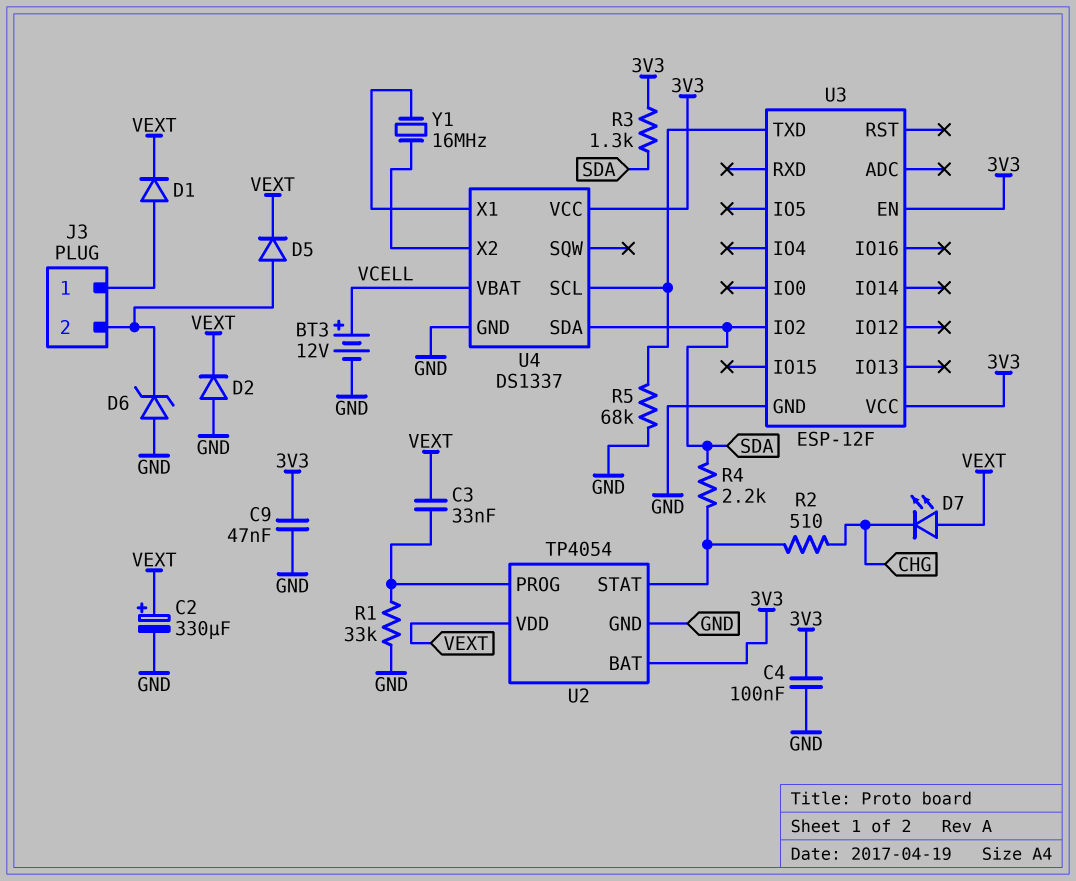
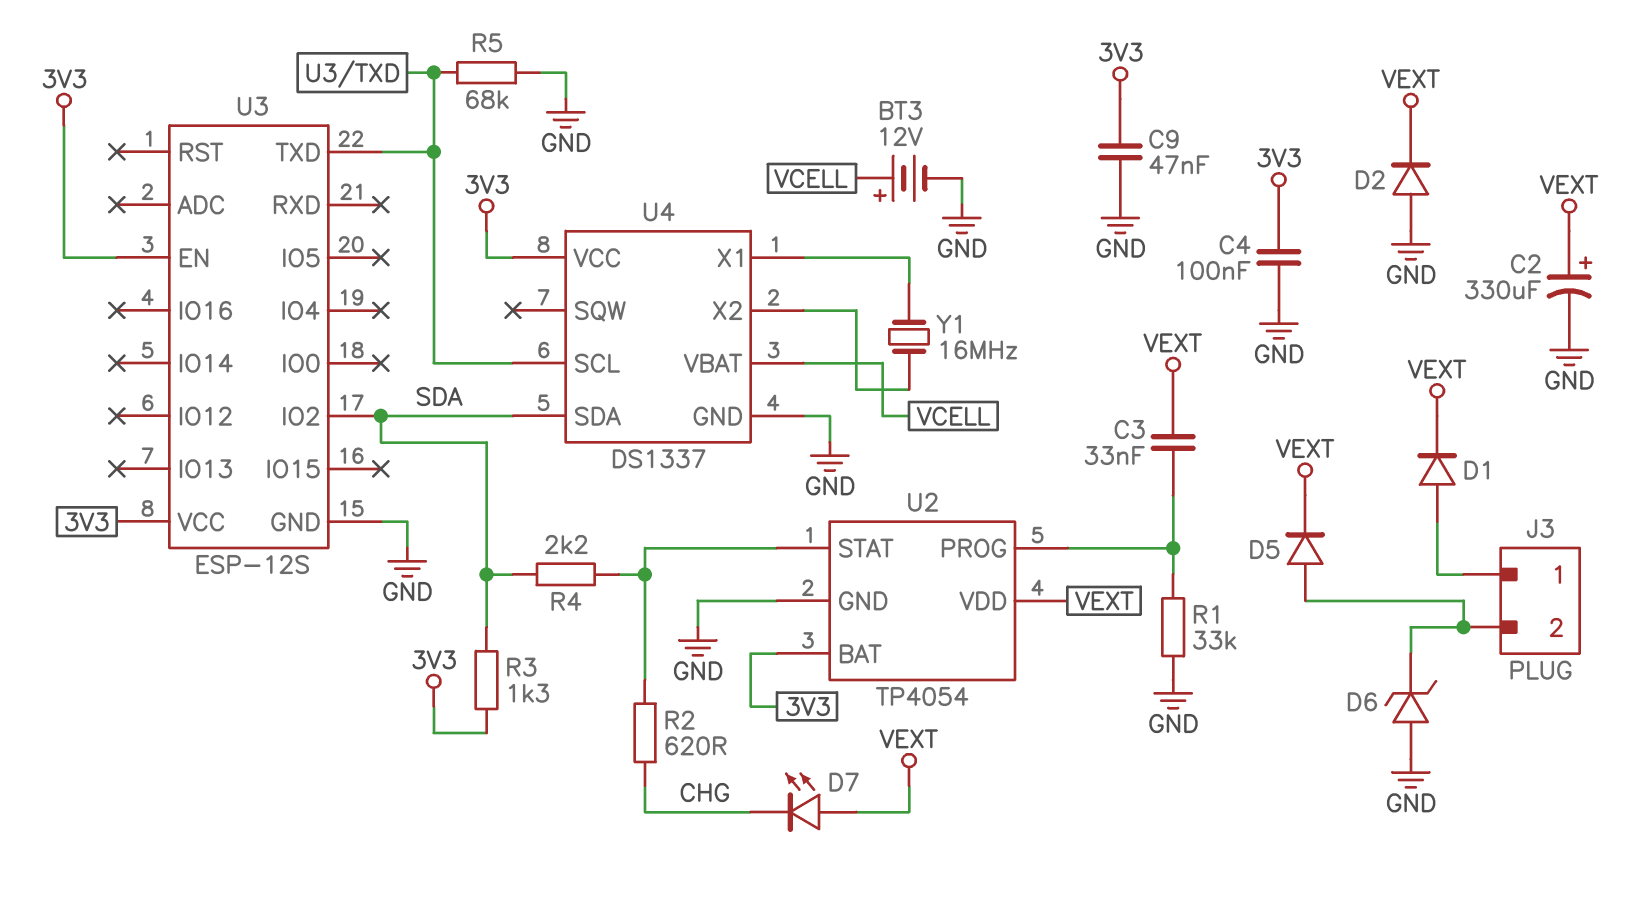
R2: 510 (CHG, U2/STAT) -> 620 (CHG, U2/STAT)
U3: ESP-12F -> ESP-12S

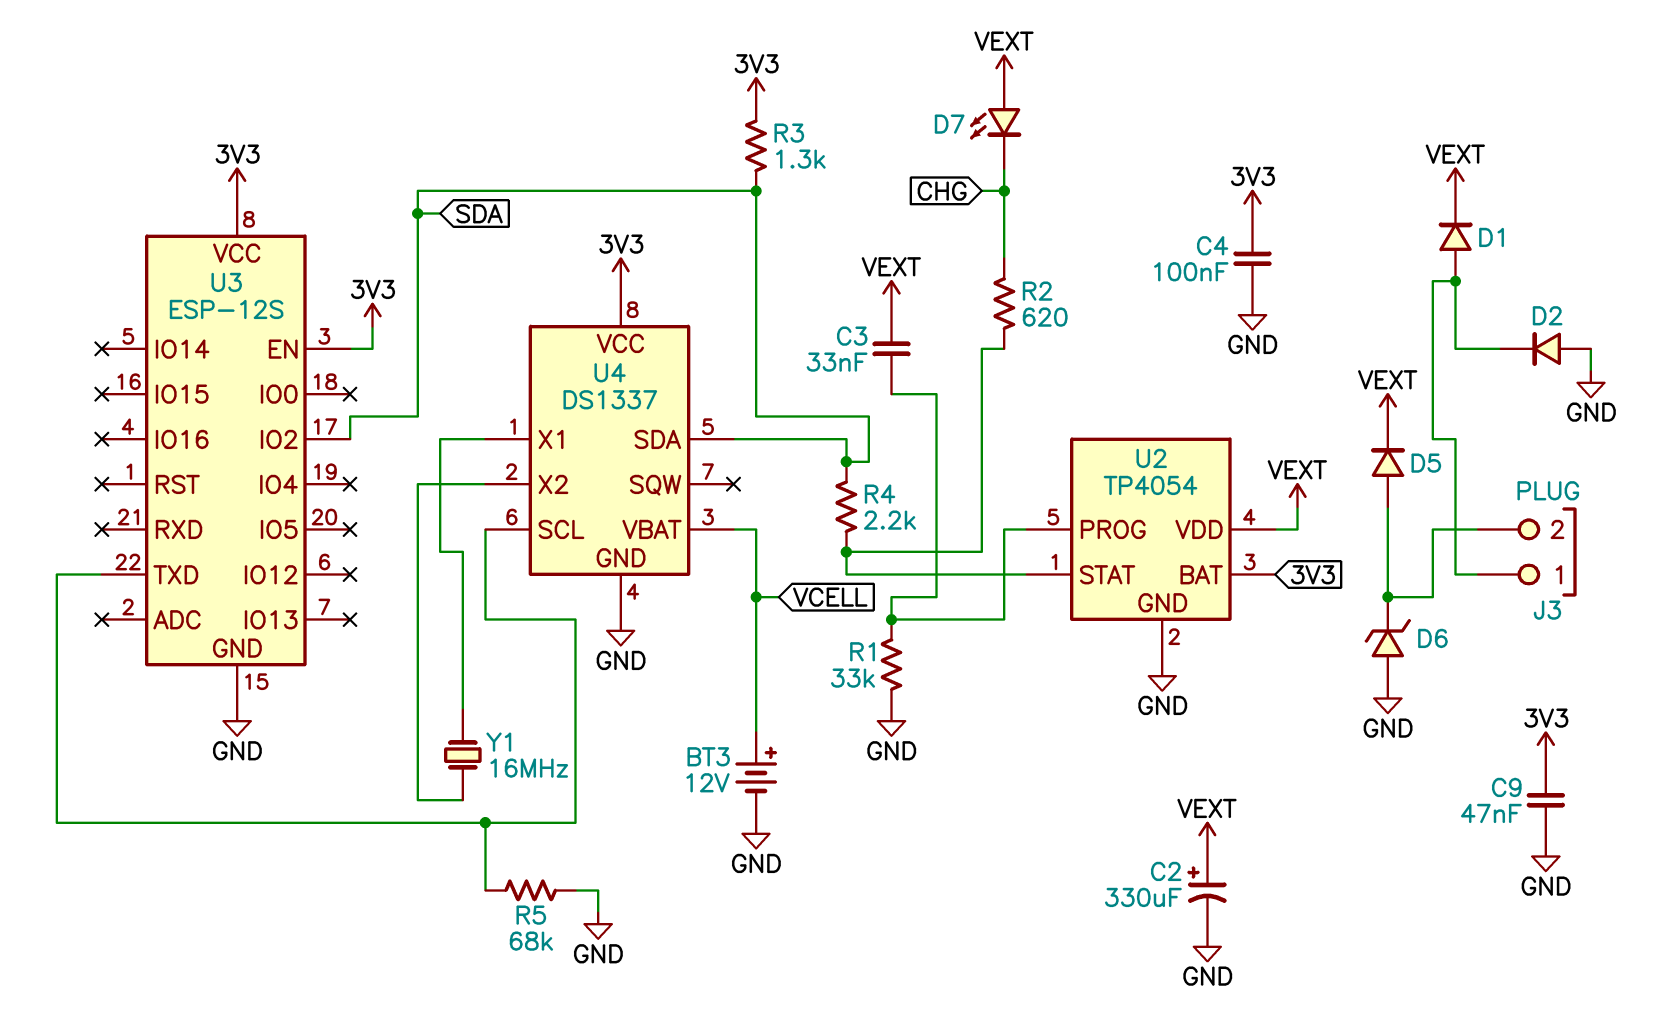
D2: diode (A GND, K VEXT) -> diode (A GND, K J3/1)

